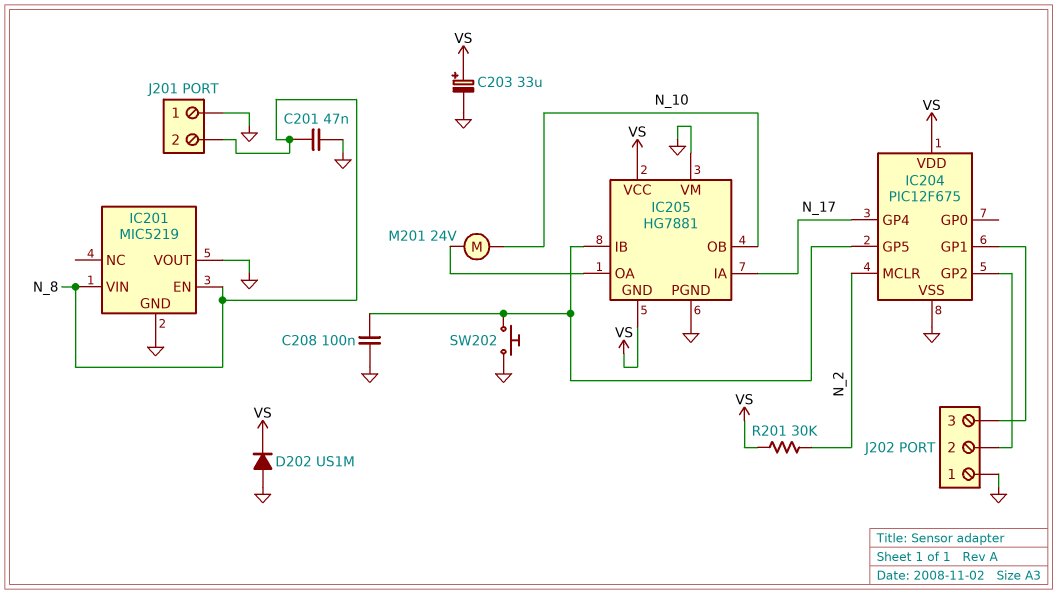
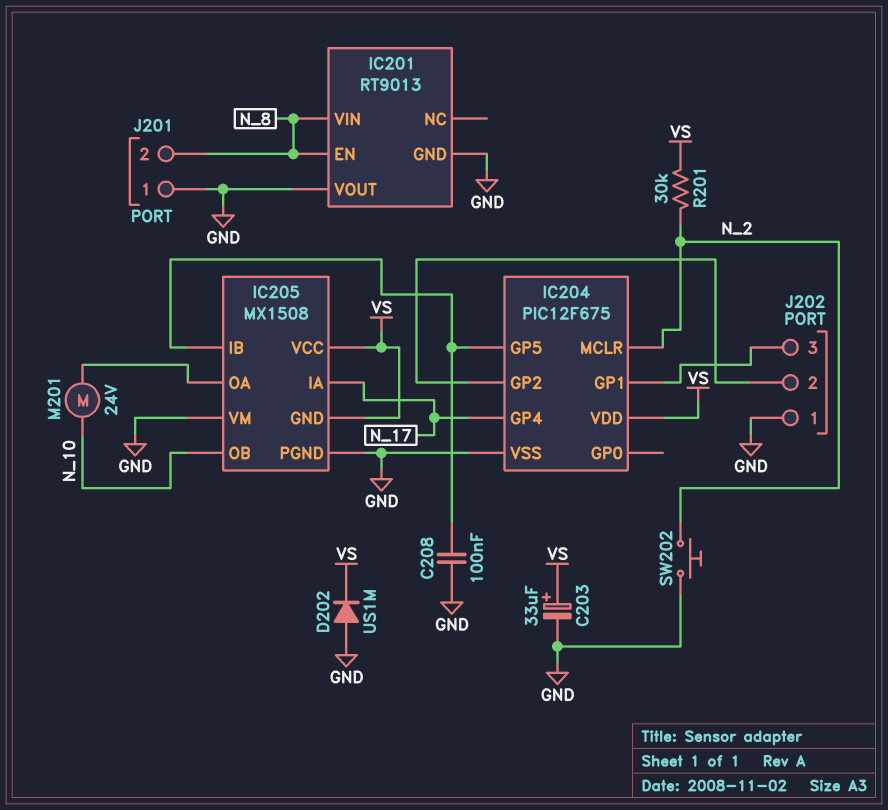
C201: 47nF (GND, N_8) -> none
IC201: MIC5219 -> RT9013
IC205: HG7881 -> MX1508
SW202: button (GND, IC204/GP5) -> button (GND, N_2)

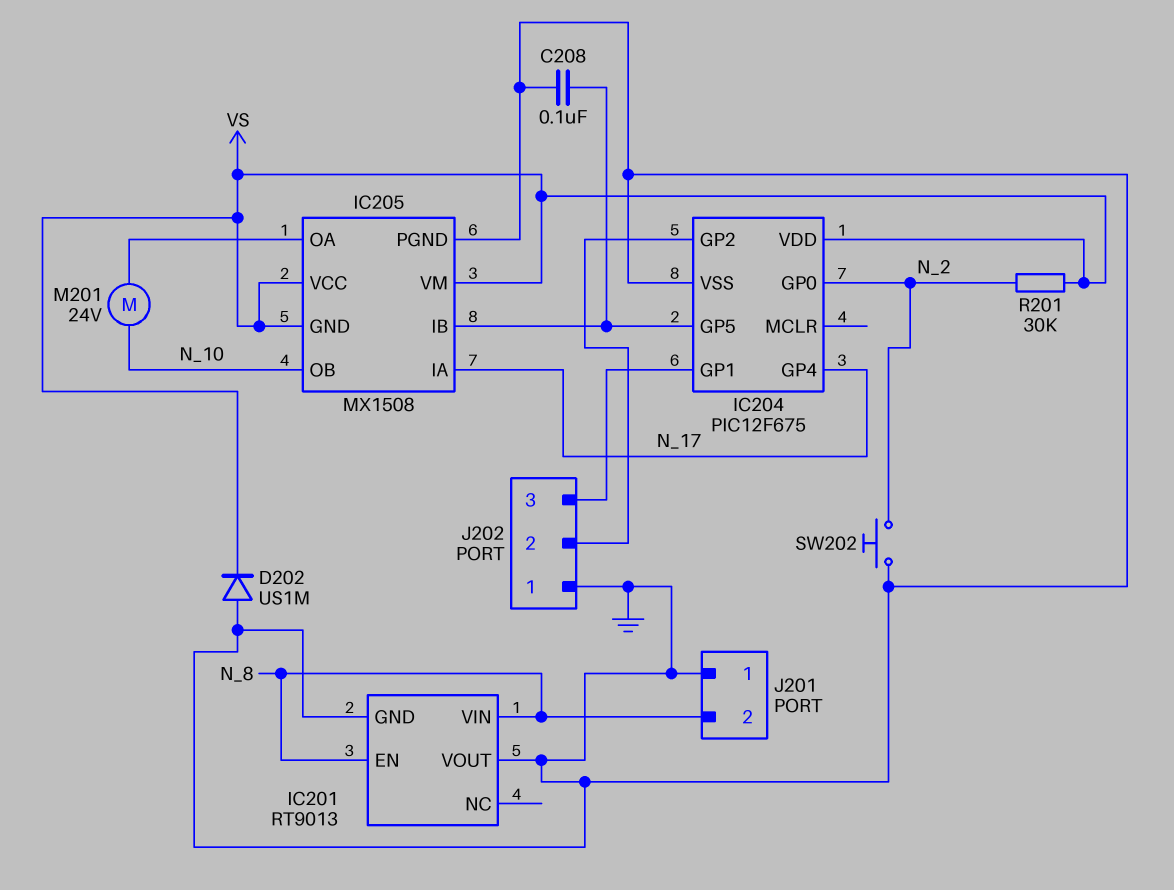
C203: 33uF (plus VS, minus GND) -> none
IC204 pin GP0: none -> N_2
IC204 pin MCLR: N_2 -> none
IC205 pin VM: GND -> VS

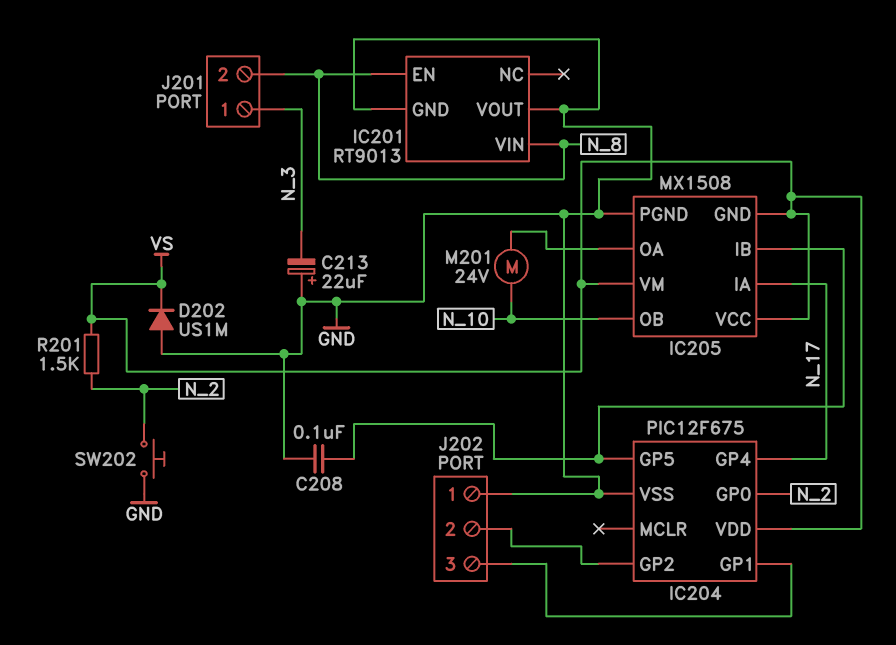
C213: none -> 22uF (plus GND, minus N_3)
J201 pin 1: GND -> N_3
R201: 30k (N_2, VS) -> 1.5k (N_2, VS)

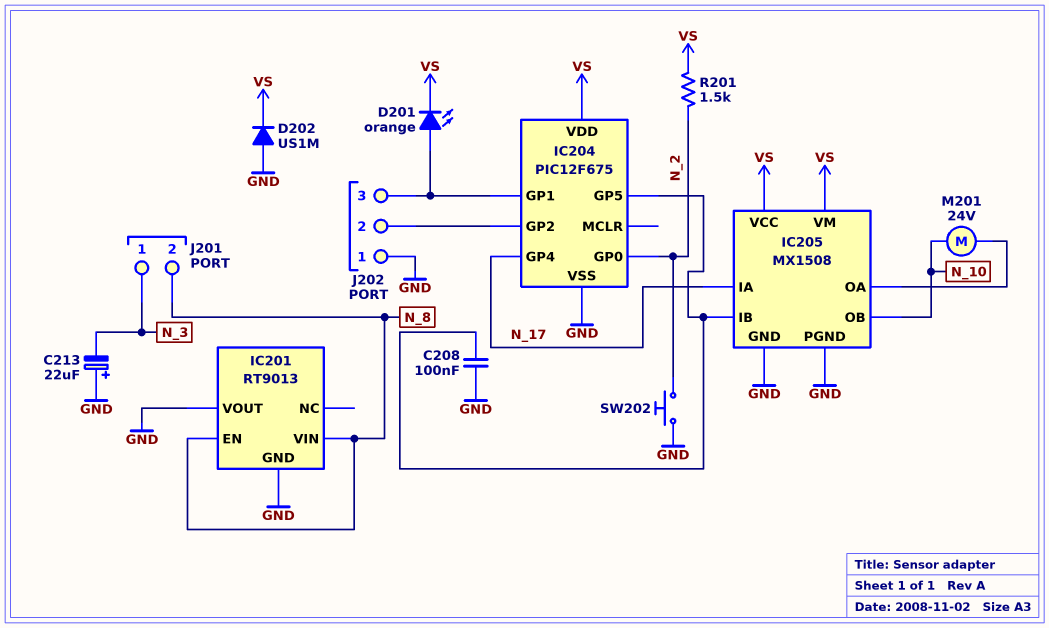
D201: none -> LED orange (A IC204/GP1, K VS)
IC205 pin GND: VS -> GND

